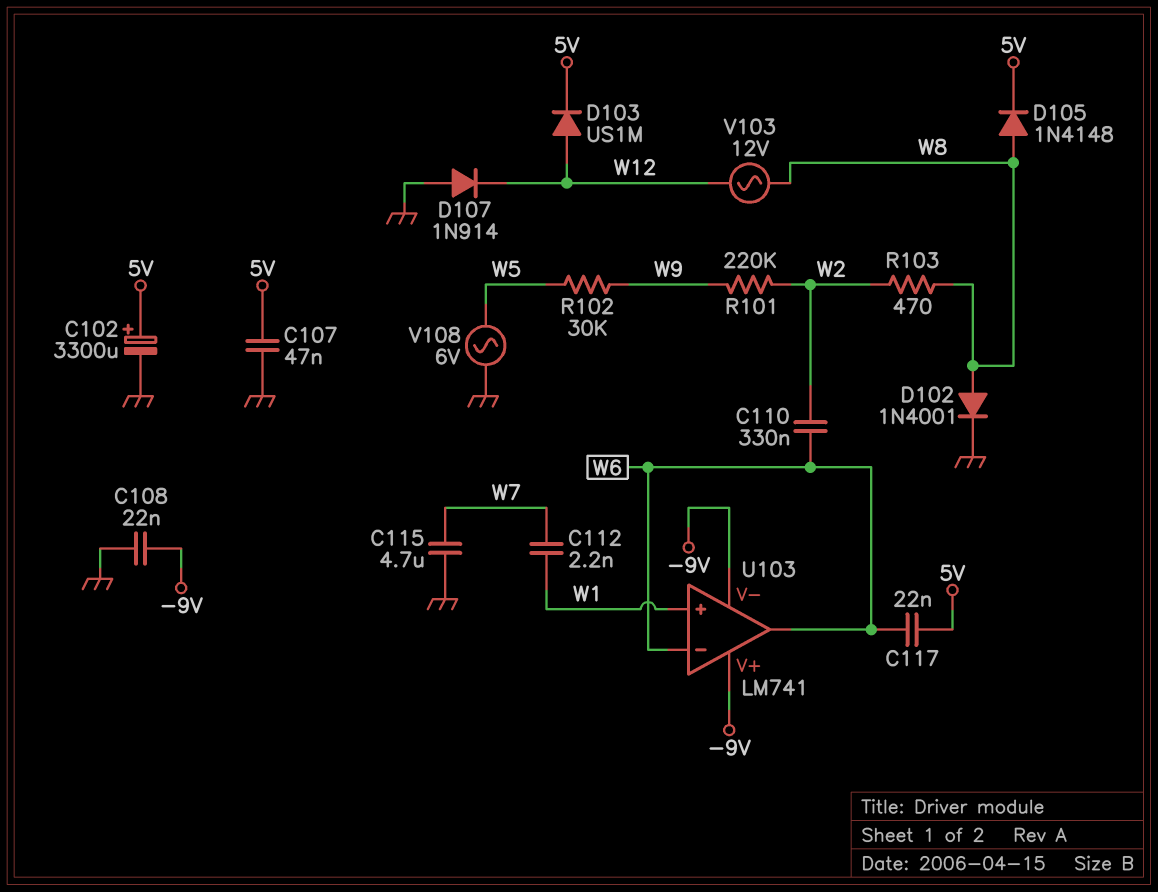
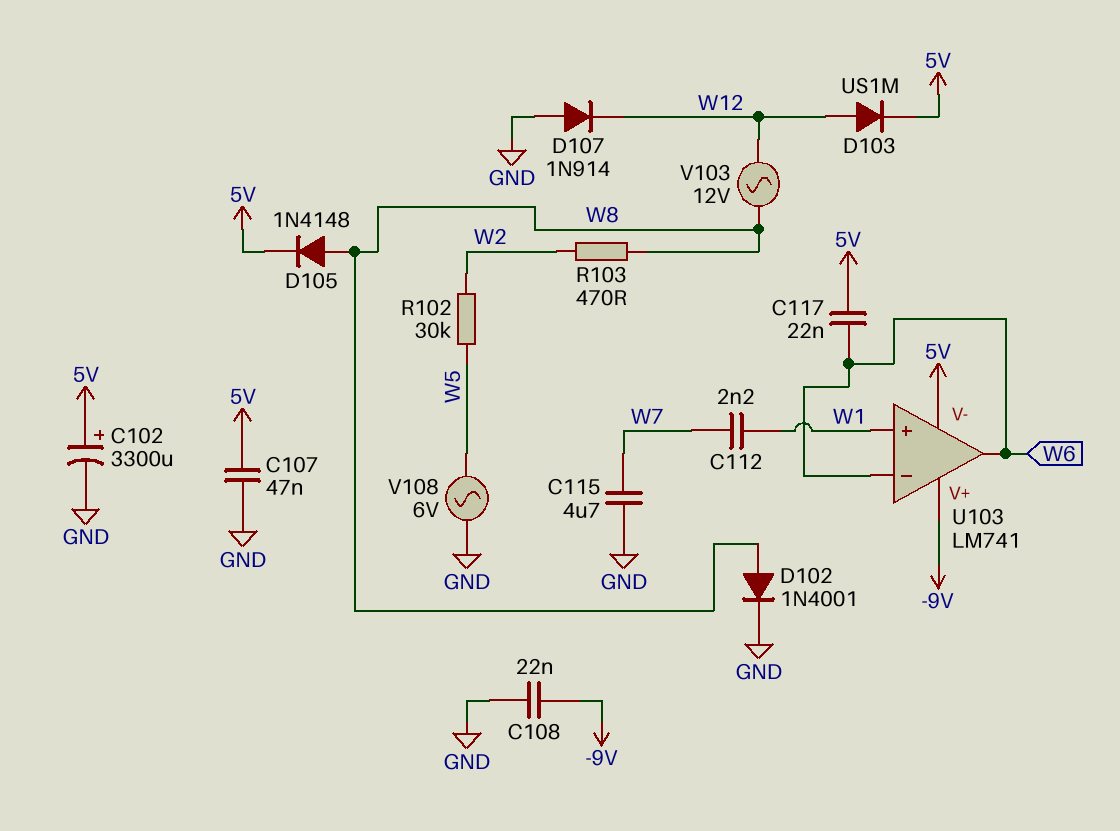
C110: 330nF (W2, W6) -> none
R101: 220k (W2, W9) -> none
R102: 30k (W5, W9) -> 30k (W2, W5)
U103 pin V-: -9V -> 5V

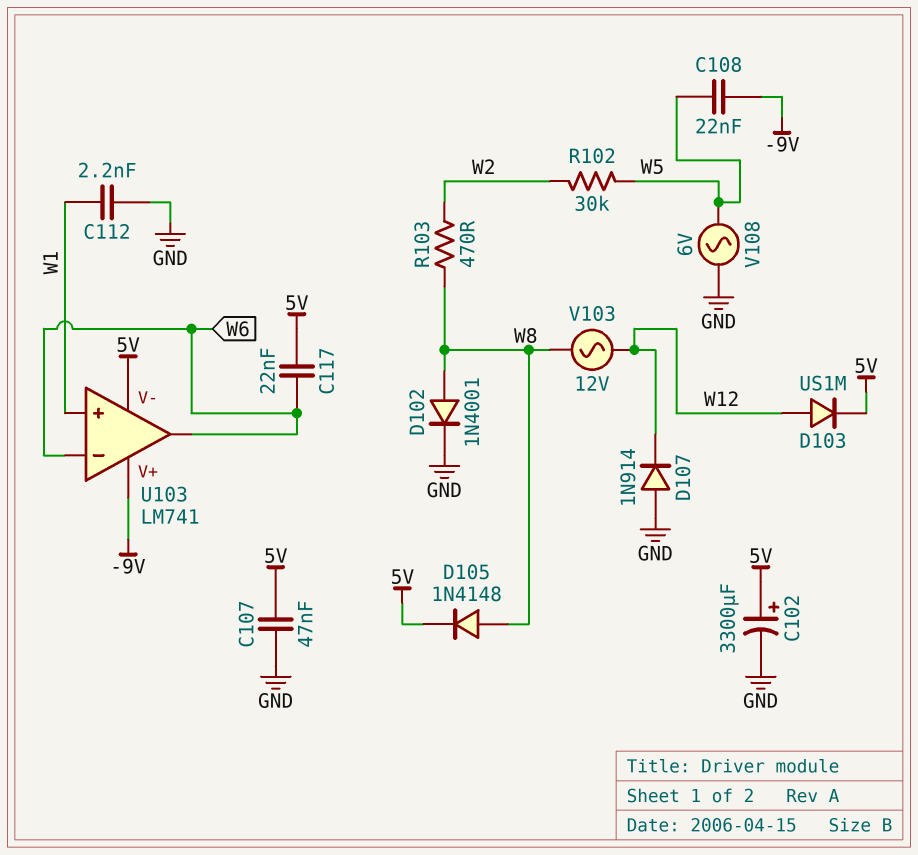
C108: 22nF (-9V, GND) -> 22nF (-9V, W5)
C112: 2.2nF (W1, W7) -> 2.2nF (GND, W1)
C115: 4.7uF (GND, W7) -> none

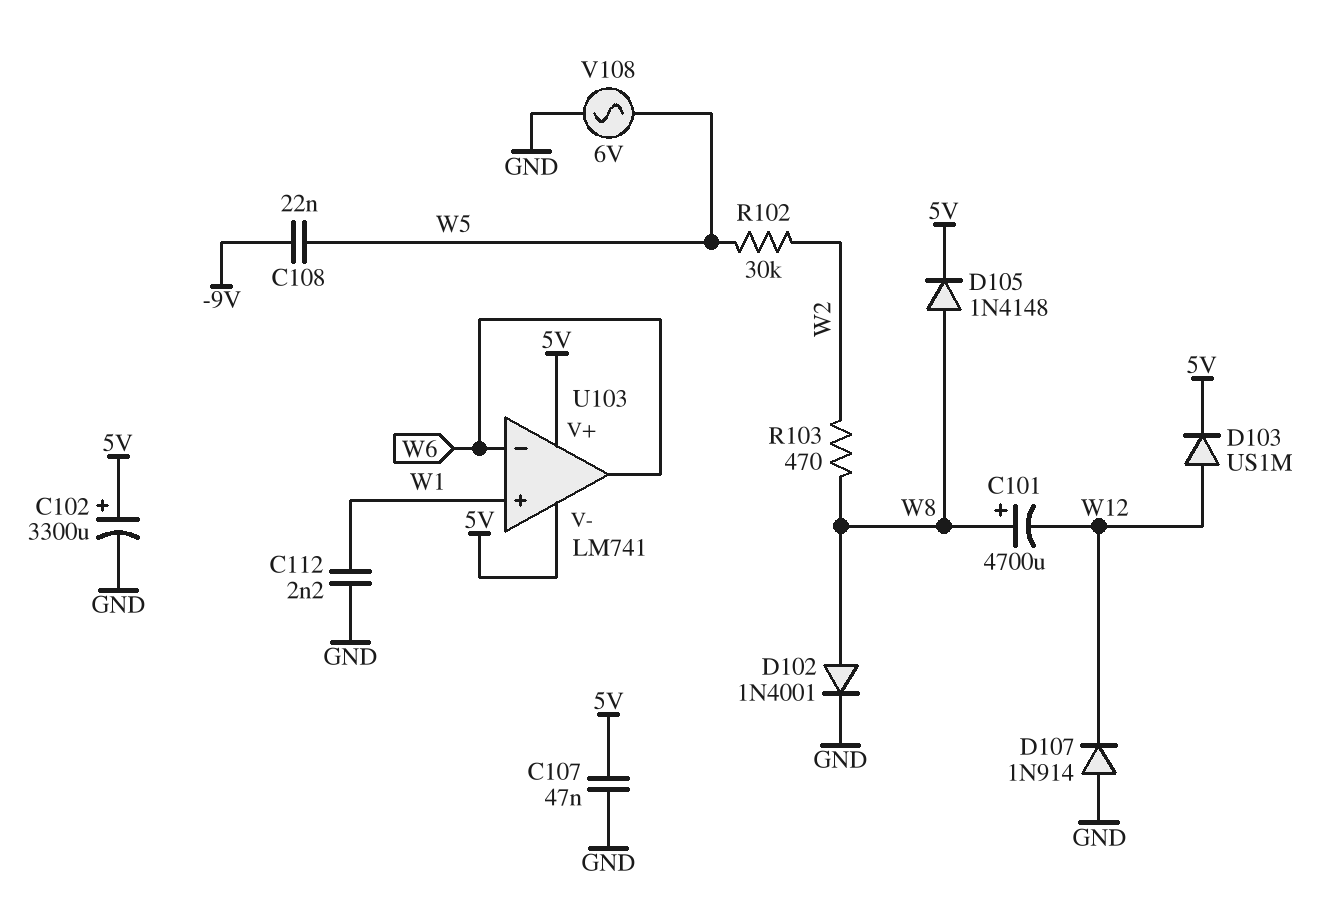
C101: none -> 4700uF (plus W8, minus W12)
C117: 22nF (5V, W6) -> none
U103 pin V+: -9V -> 5V
V103: AC 12V (W8, W12) -> none

